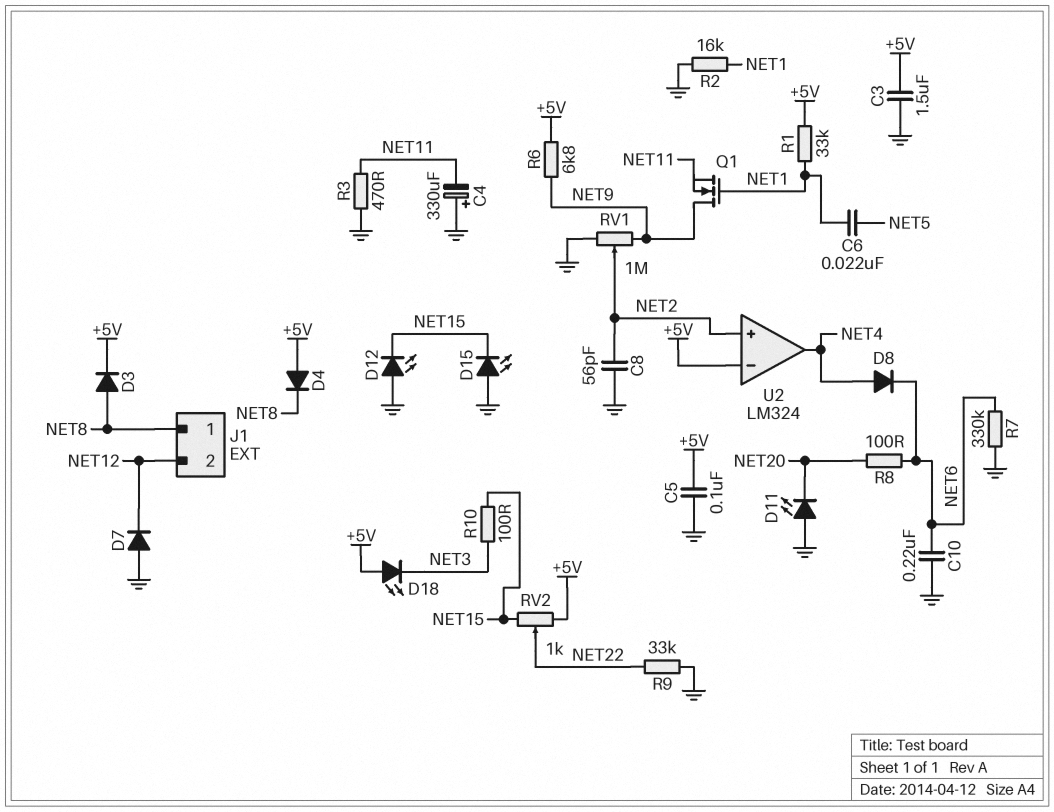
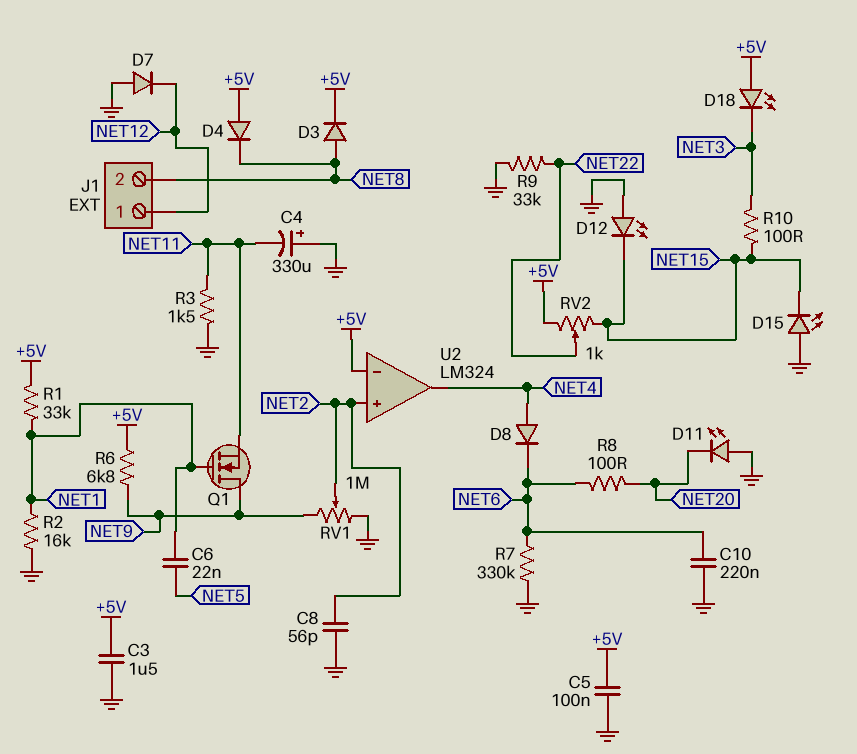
J1 pin 1: NET8 -> NET12
J1 pin 2: NET12 -> NET8
R3: 470 (GND, NET11) -> 1.5k (GND, NET11)

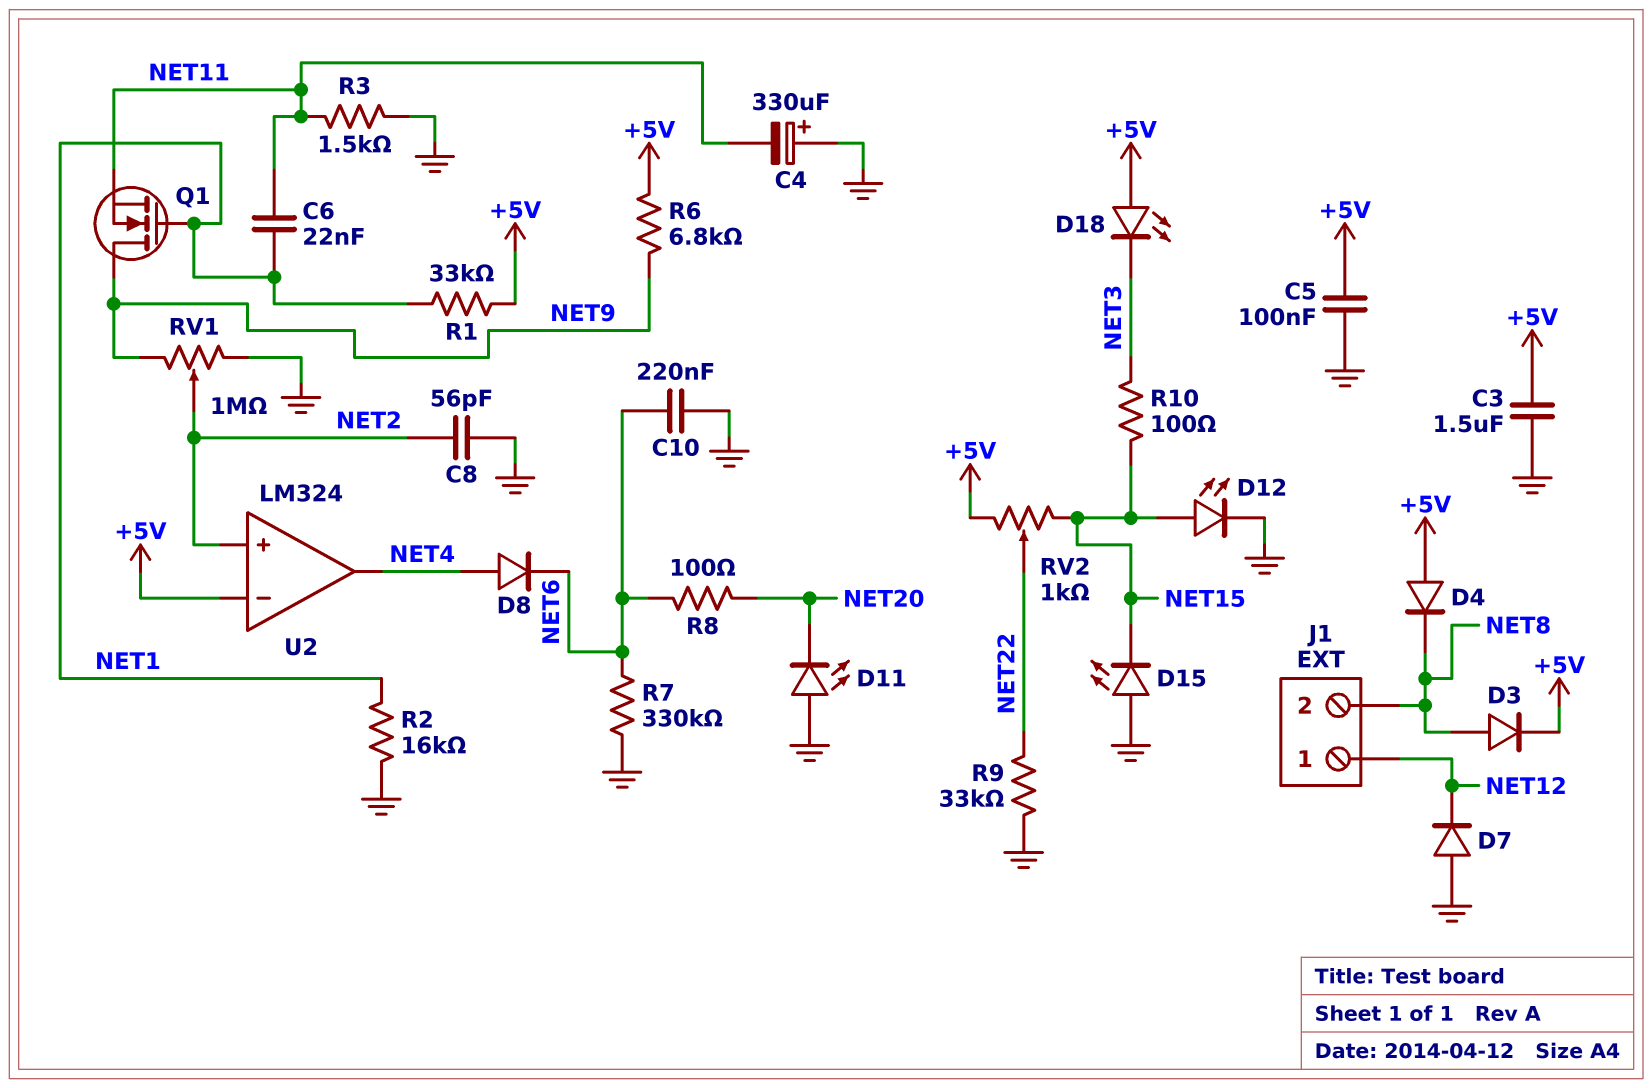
C6: 22nF (NET1, NET5) -> 22nF (NET1, NET11)
D12: LED (A GND, K NET15) -> LED (A NET15, K GND)

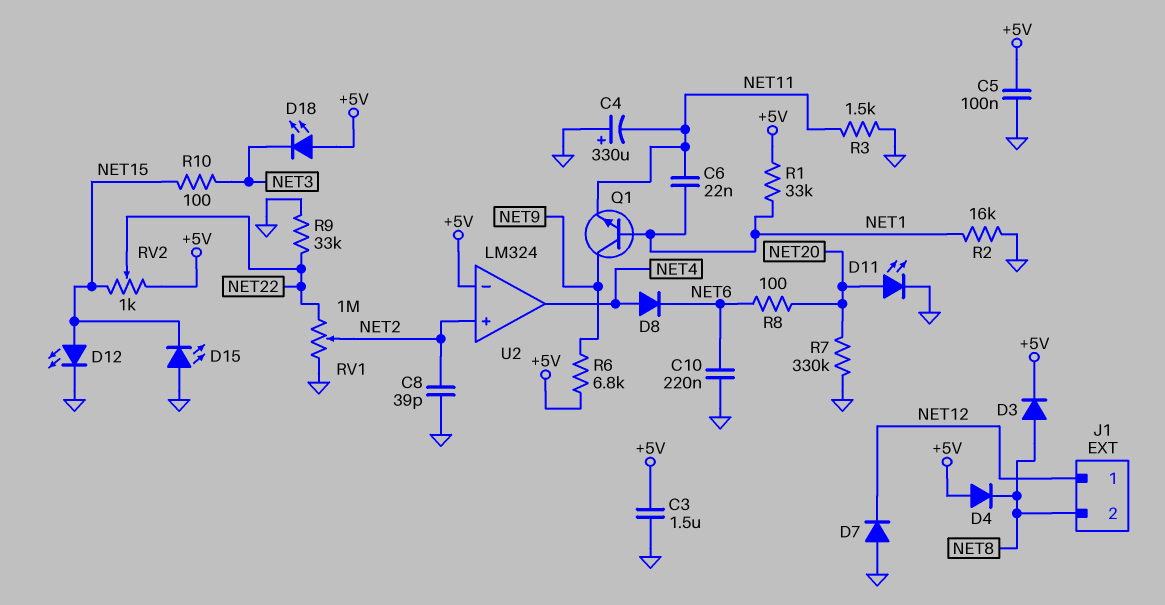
C8: 56pF (GND, NET2) -> 39pF (GND, NET2)
D11: LED (A GND, K NET20) -> LED (A NET20, K GND)
Q1: NMOS (G NET1, D NET9, S NET11) -> NPN (B NET1, C NET9, E NET11)
R7: 330k (GND, NET6) -> 330k (GND, NET20)
RV1: 1M (GND, NET9, wiper NET2) -> 1M (GND, NET22, wiper NET2)

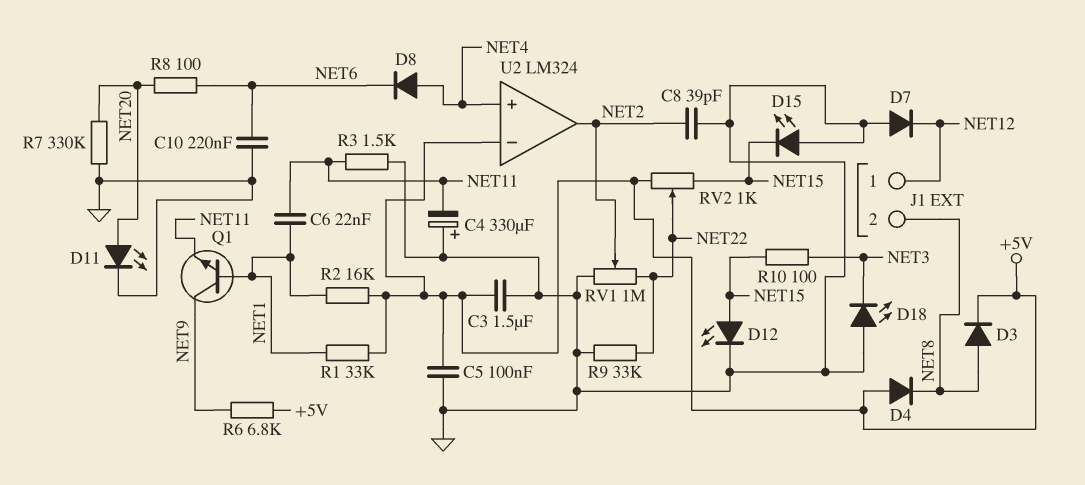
D18: LED (A +5V, K NET3) -> LED (A GND, K NET3)
R2: 16k (GND, NET1) -> 16k (+5V, NET1)
U2 pin in+: NET2 -> NET4
U2 pin out: NET4 -> NET2

